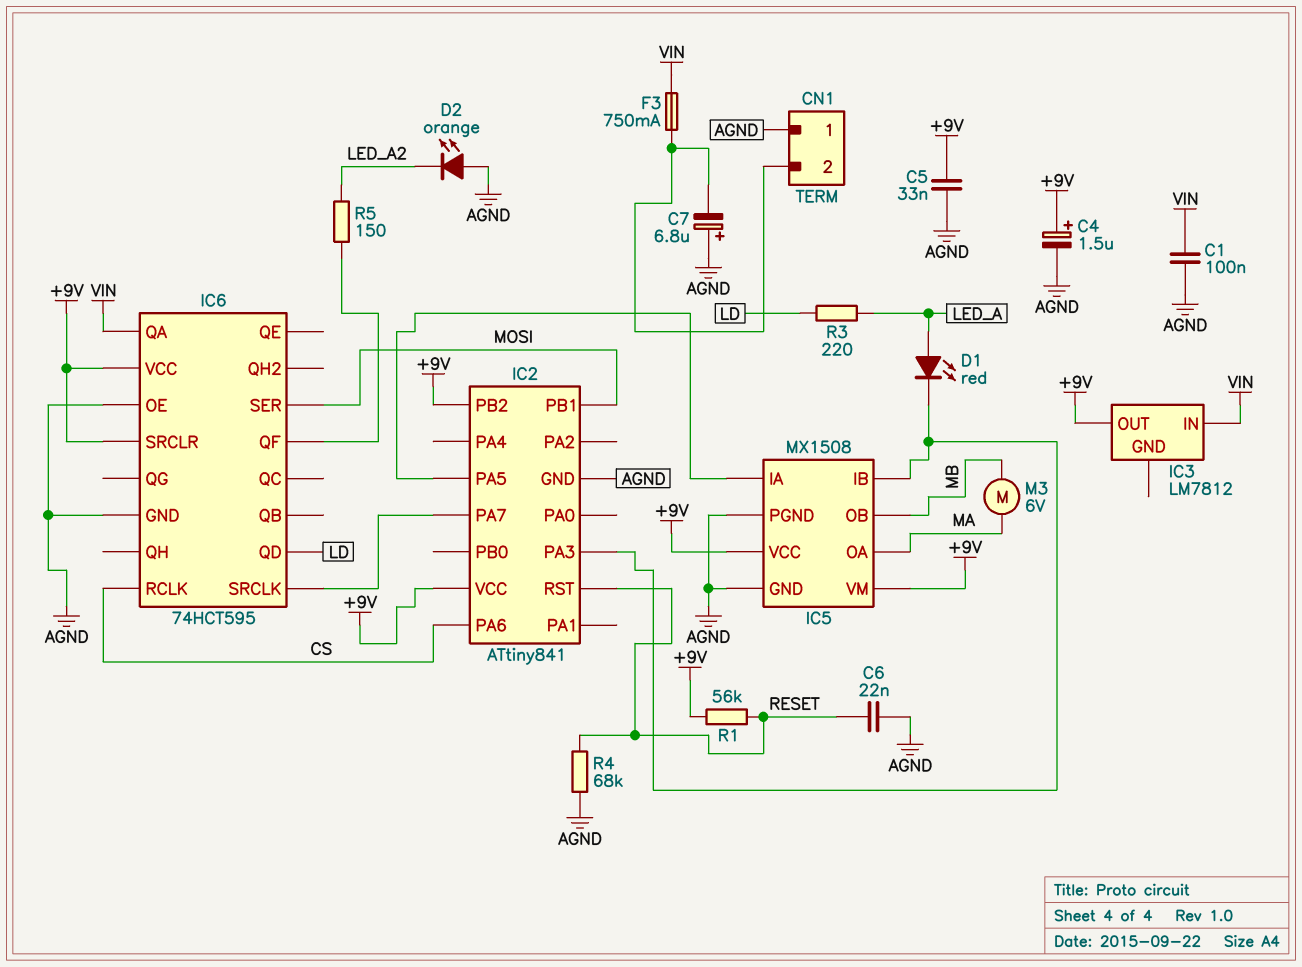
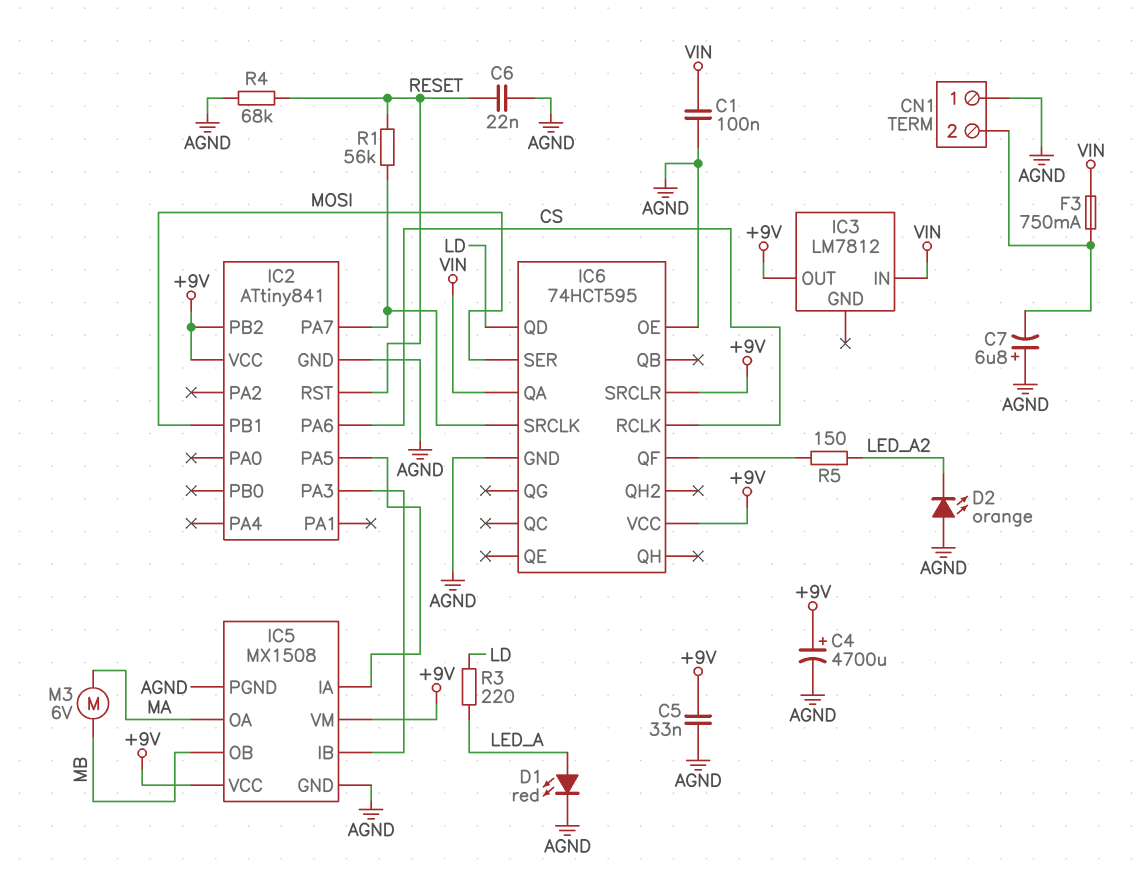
C4: 1.5uF (plus +9V, minus AGND) -> 4700uF (plus +9V, minus AGND)
D1: LED red (A LED_A, K IC2/PA3) -> LED red (A LED_A, K AGND)
R1: 56k (+9V, RESET) -> 56k (IC2/PA7, RESET)

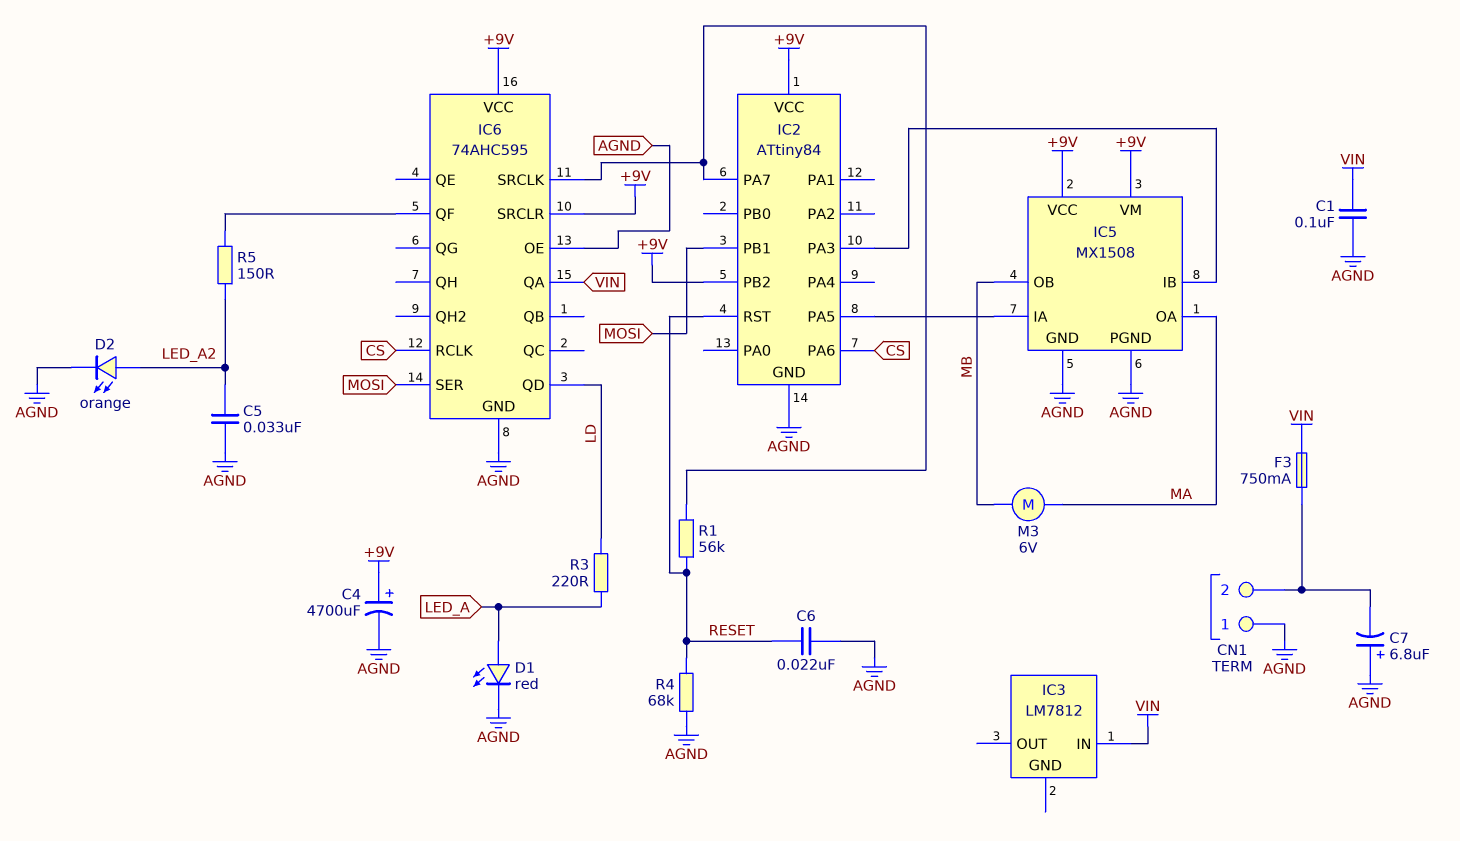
C5: 33nF (+9V, AGND) -> 33nF (AGND, LED_A2)
D2: LED orange (A AGND, K LED_A2) -> LED orange (A LED_A2, K AGND)
IC2: ATtiny841 -> ATtiny84
IC3 pin OUT: +9V -> none
IC6: 74HCT595 -> 74AHC595

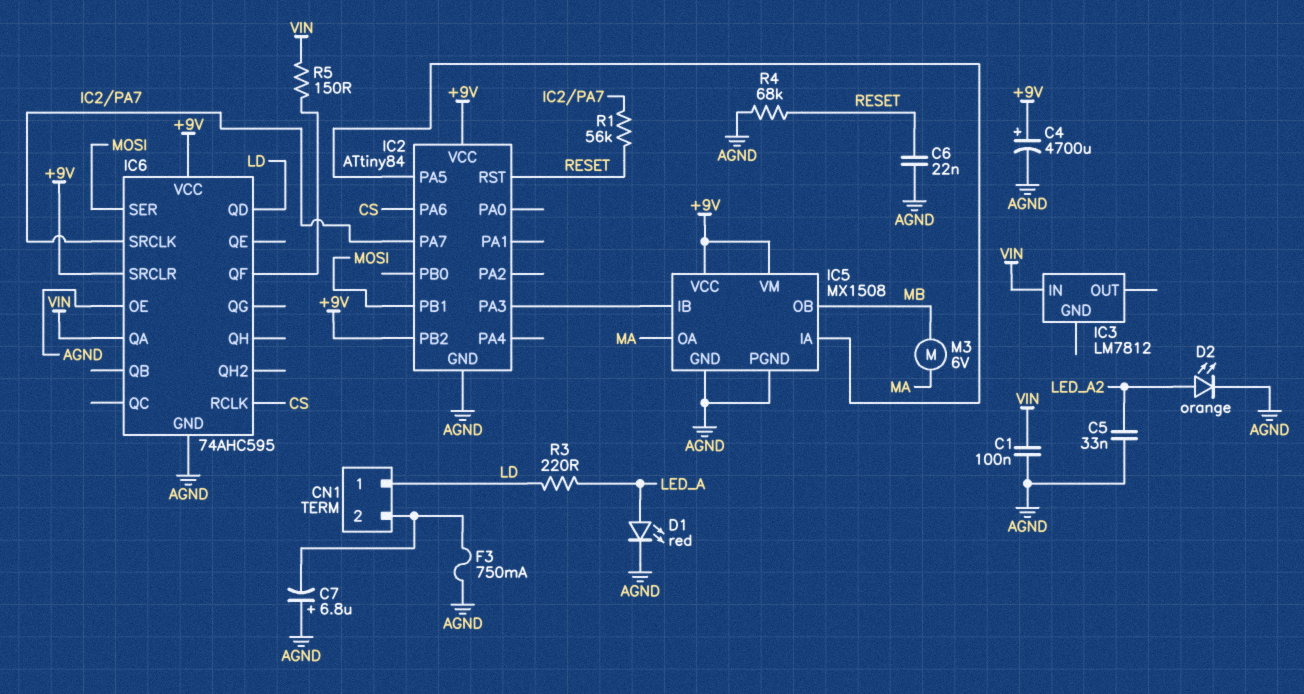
CN1 pin 1: AGND -> LD
F3: 750mA (CN1/2, VIN) -> 750mA (AGND, CN1/2)
R5: 150 (IC6/QF, LED_A2) -> 150 (IC6/QF, VIN)

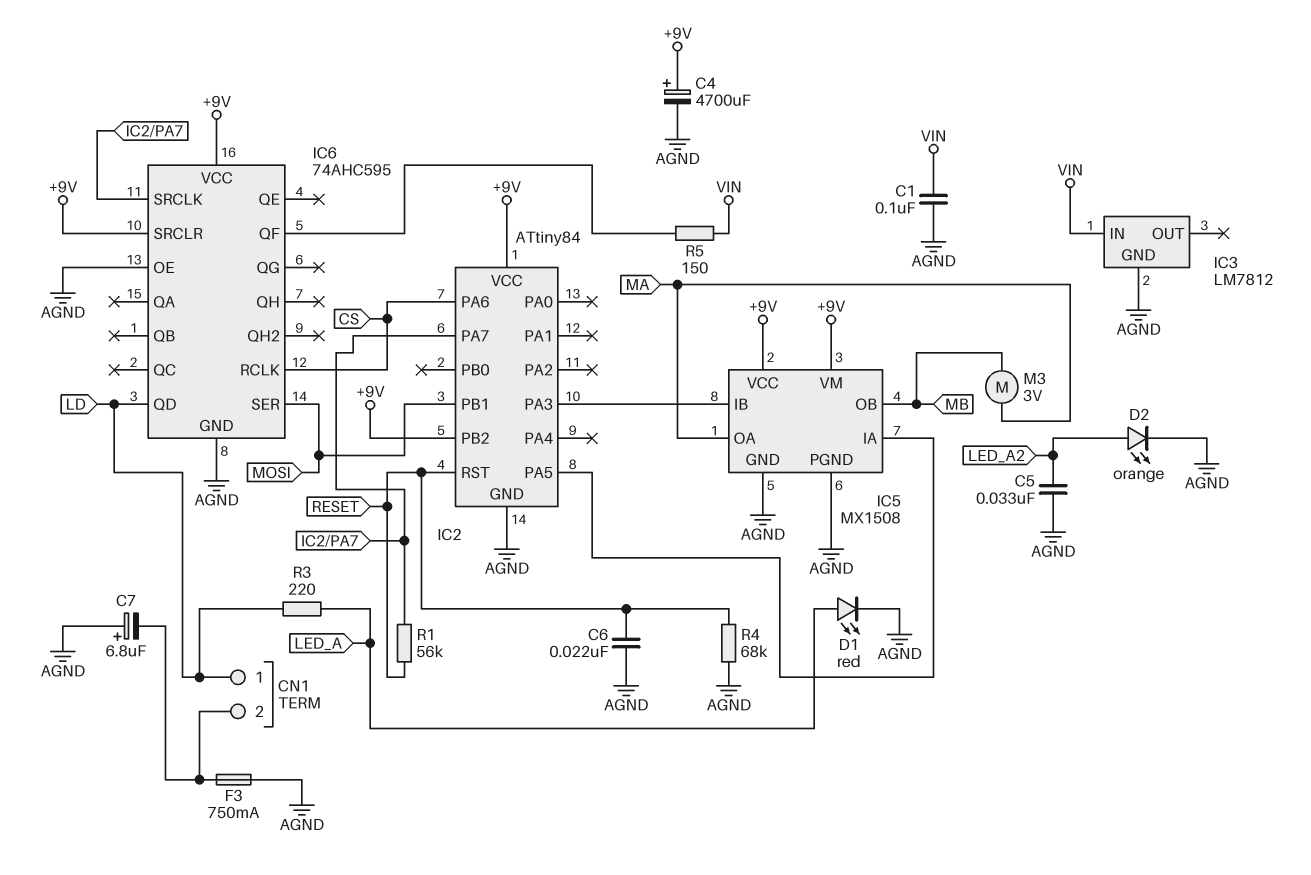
IC3 pin GND: none -> AGND
IC6 pin QA: VIN -> none
M3: motor 6V (MA, MB) -> motor 3V (MA, MB)

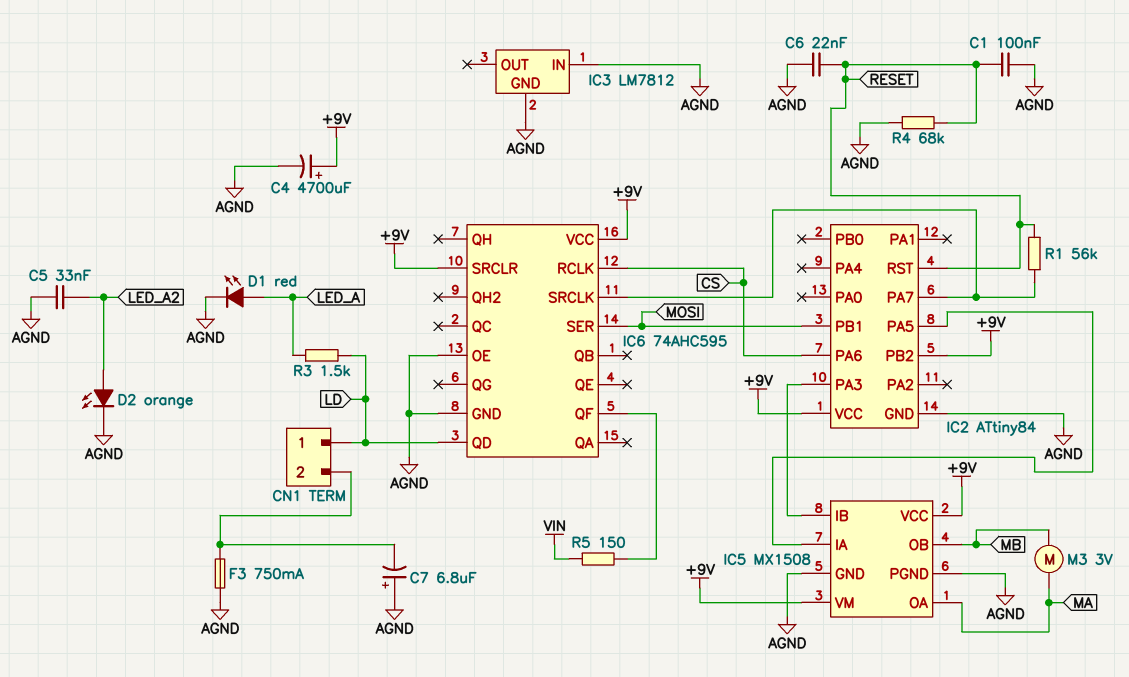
C1: 100nF (AGND, VIN) -> 100nF (AGND, RESET)
IC3 pin IN: VIN -> AGND
R3: 220 (LD, LED_A) -> 1.5k (LD, LED_A)

